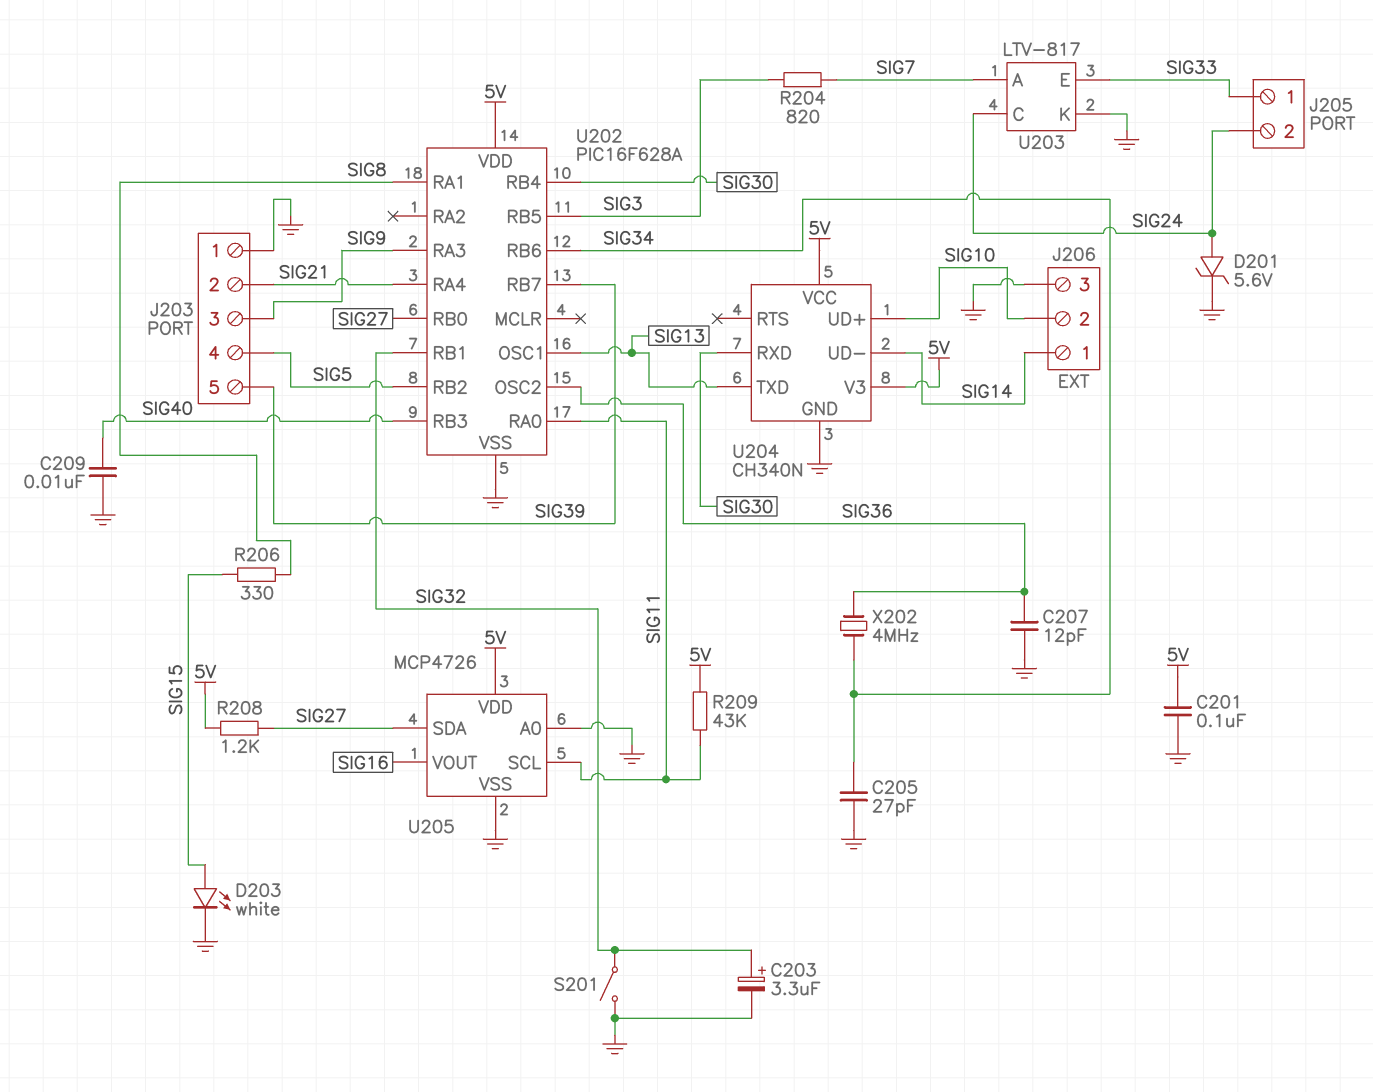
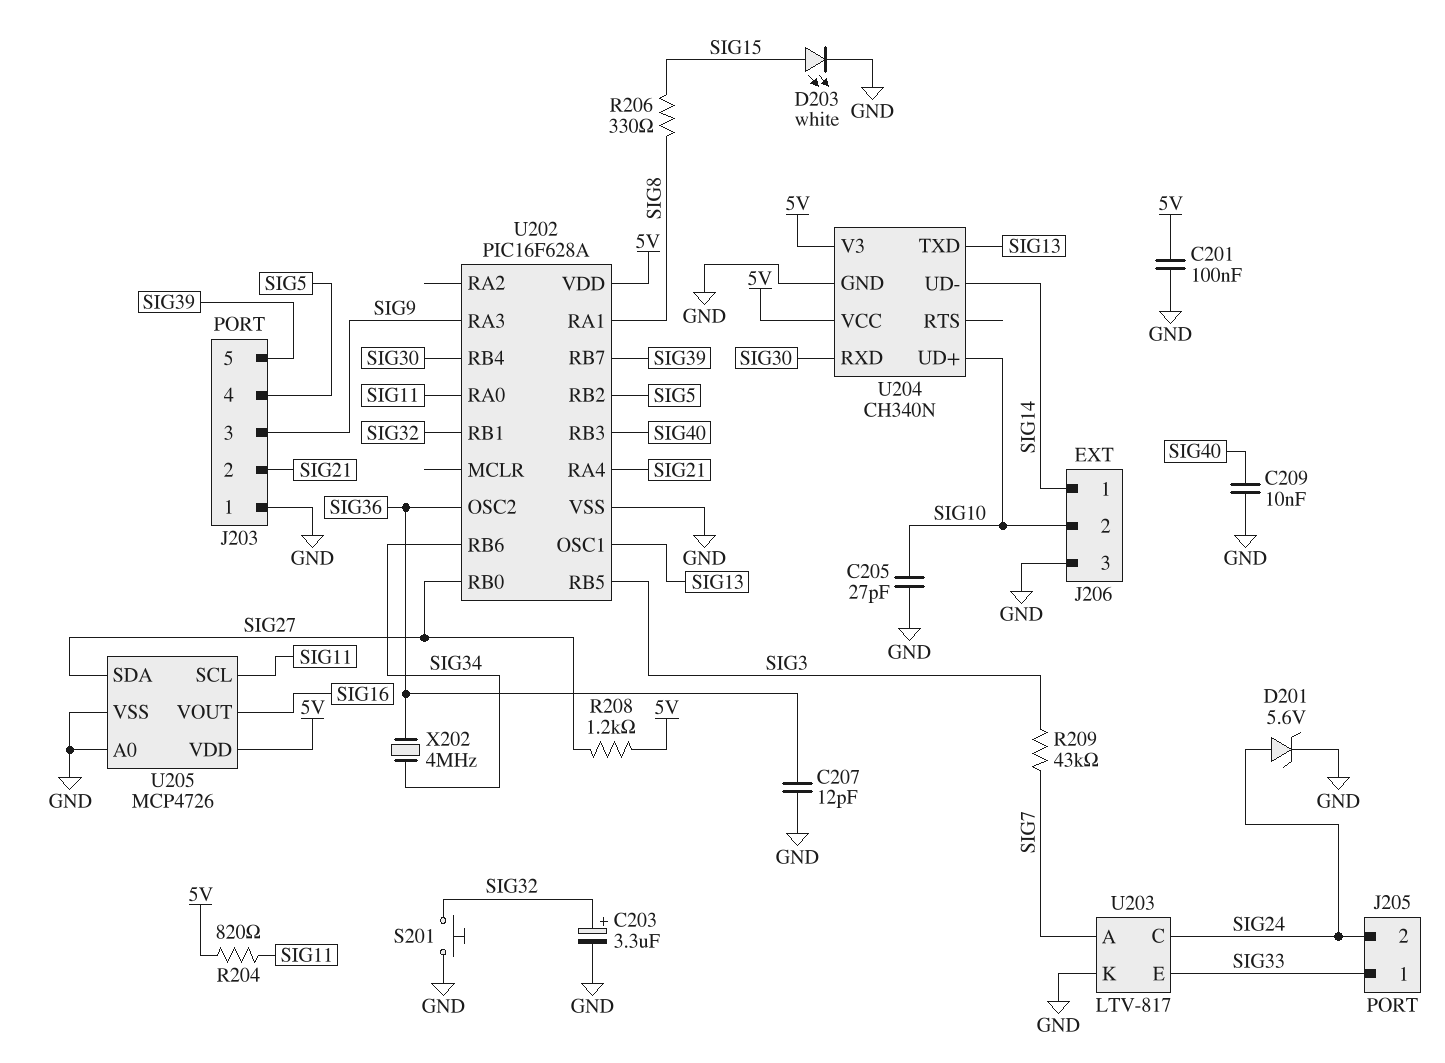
C205: 27pF (GND, SIG34) -> 27pF (GND, SIG10)
R204: 820 (SIG3, SIG7) -> 820 (5V, SIG11)
R209: 43k (5V, SIG11) -> 43k (SIG3, SIG7)
S201: switch (GND, SIG32) -> button (GND, SIG32)

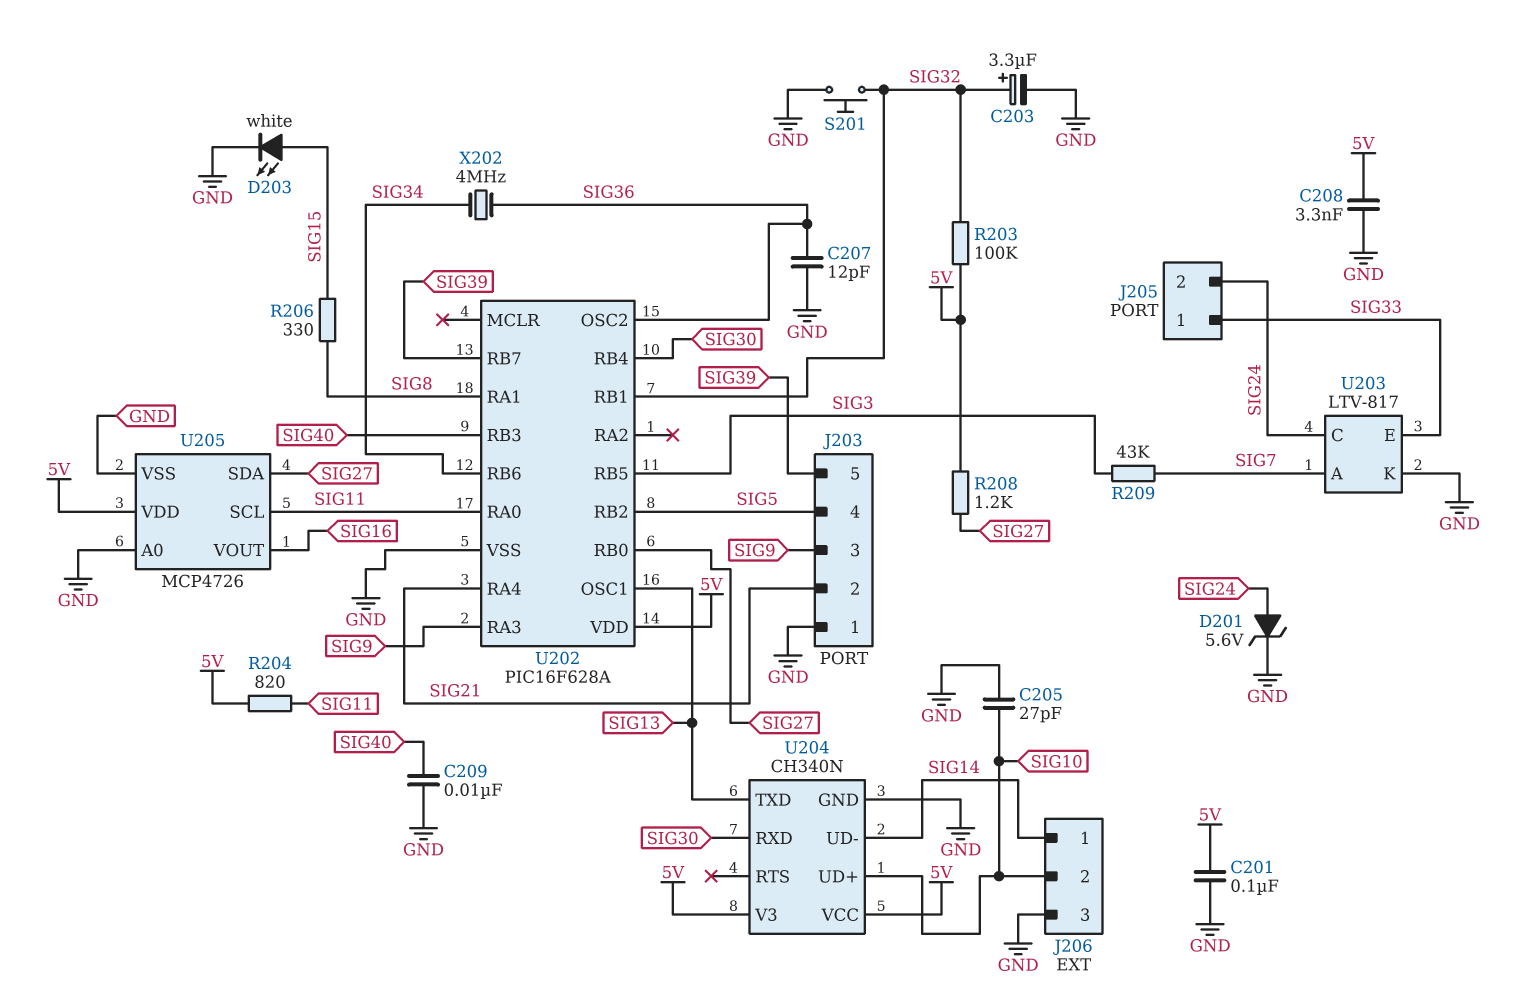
C208: none -> 3.3nF (5V, GND)
R203: none -> 100k (5V, SIG32)

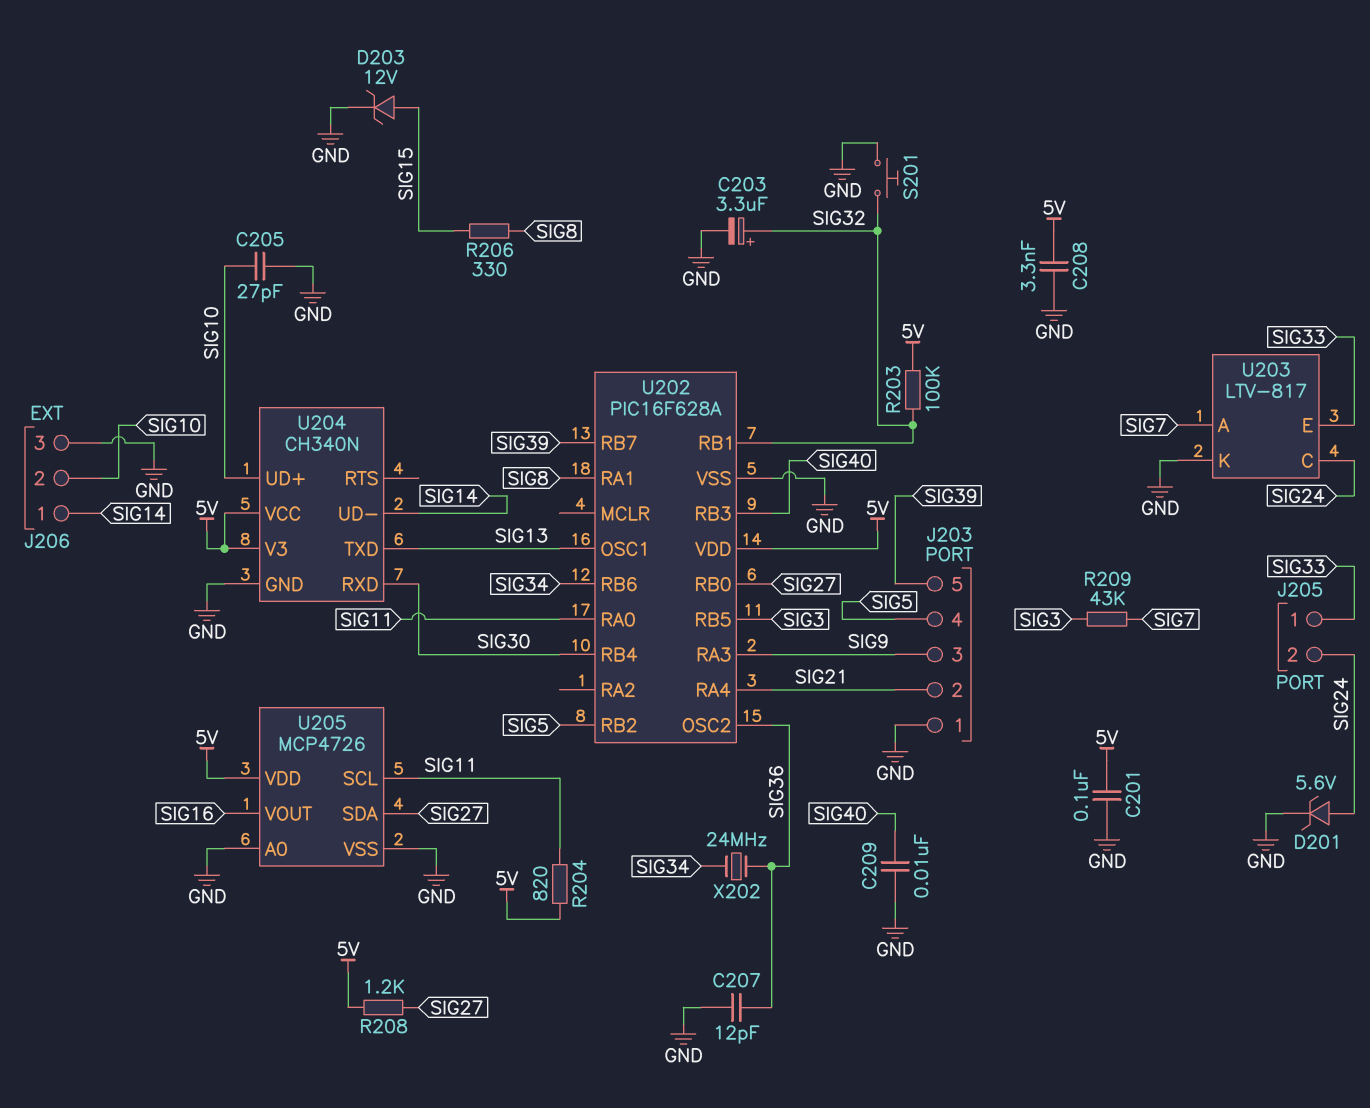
D203: LED white (A SIG15, K GND) -> zener 12V (A SIG15, K GND)
X202: 4MHz (SIG34, SIG36) -> 24MHz (SIG34, SIG36)

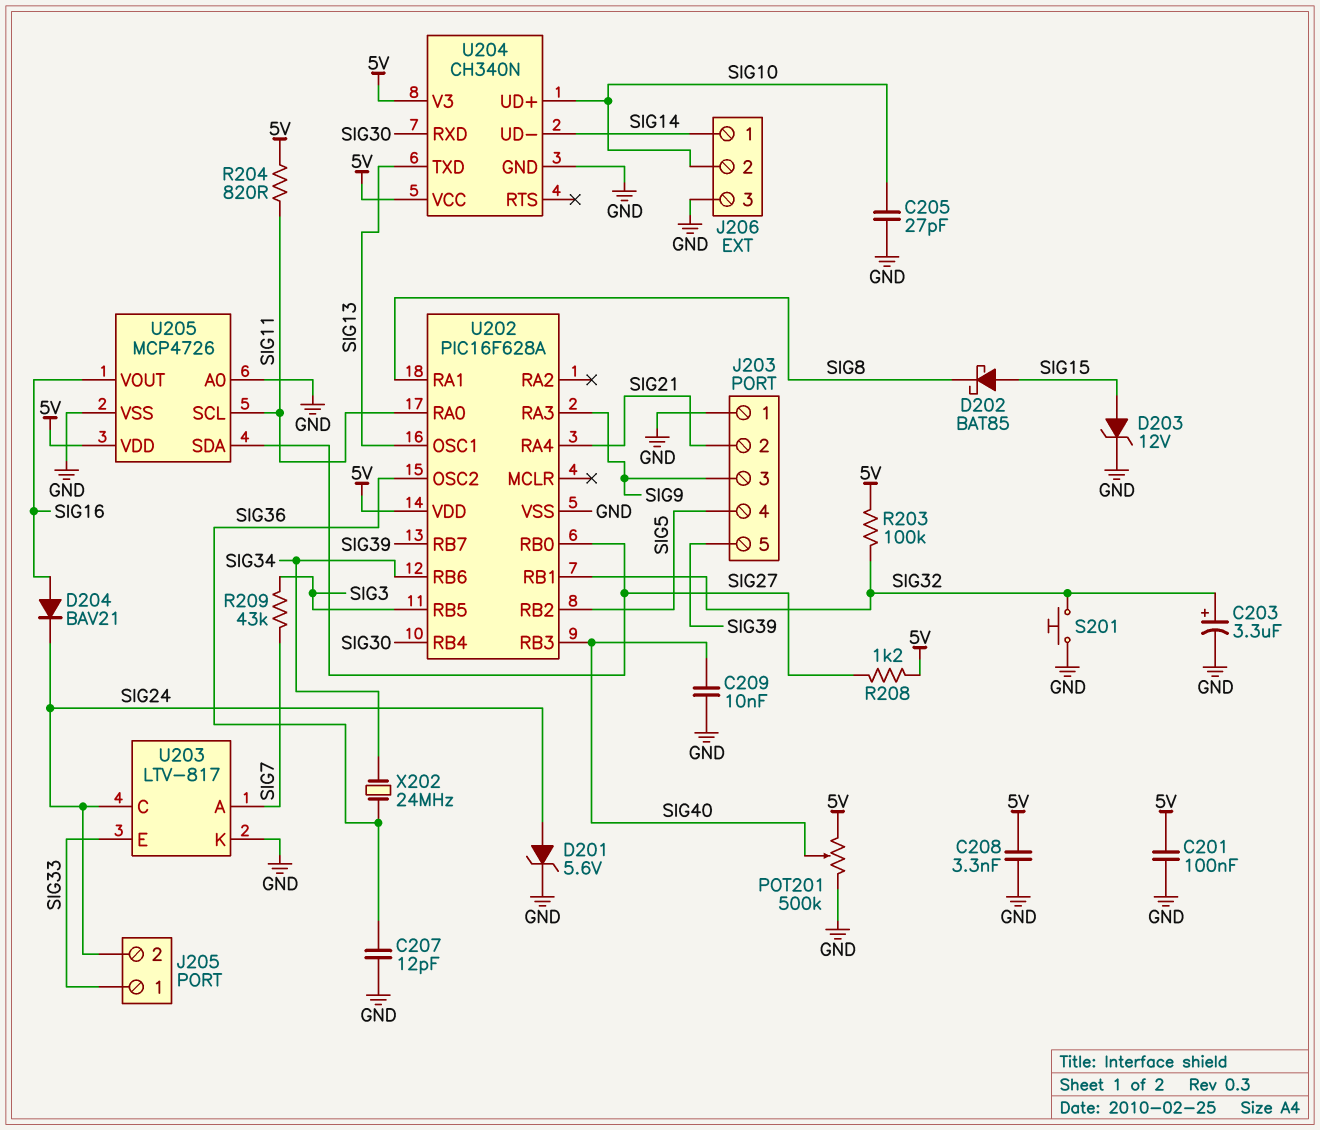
D202: none -> schottky BAT85 (A SIG15, K SIG8)
D204: none -> diode BAV21 (A SIG16, K SIG24)
POT201: none -> 500k (5V, GND, wiper SIG40)
R206: 330 (SIG8, SIG15) -> none

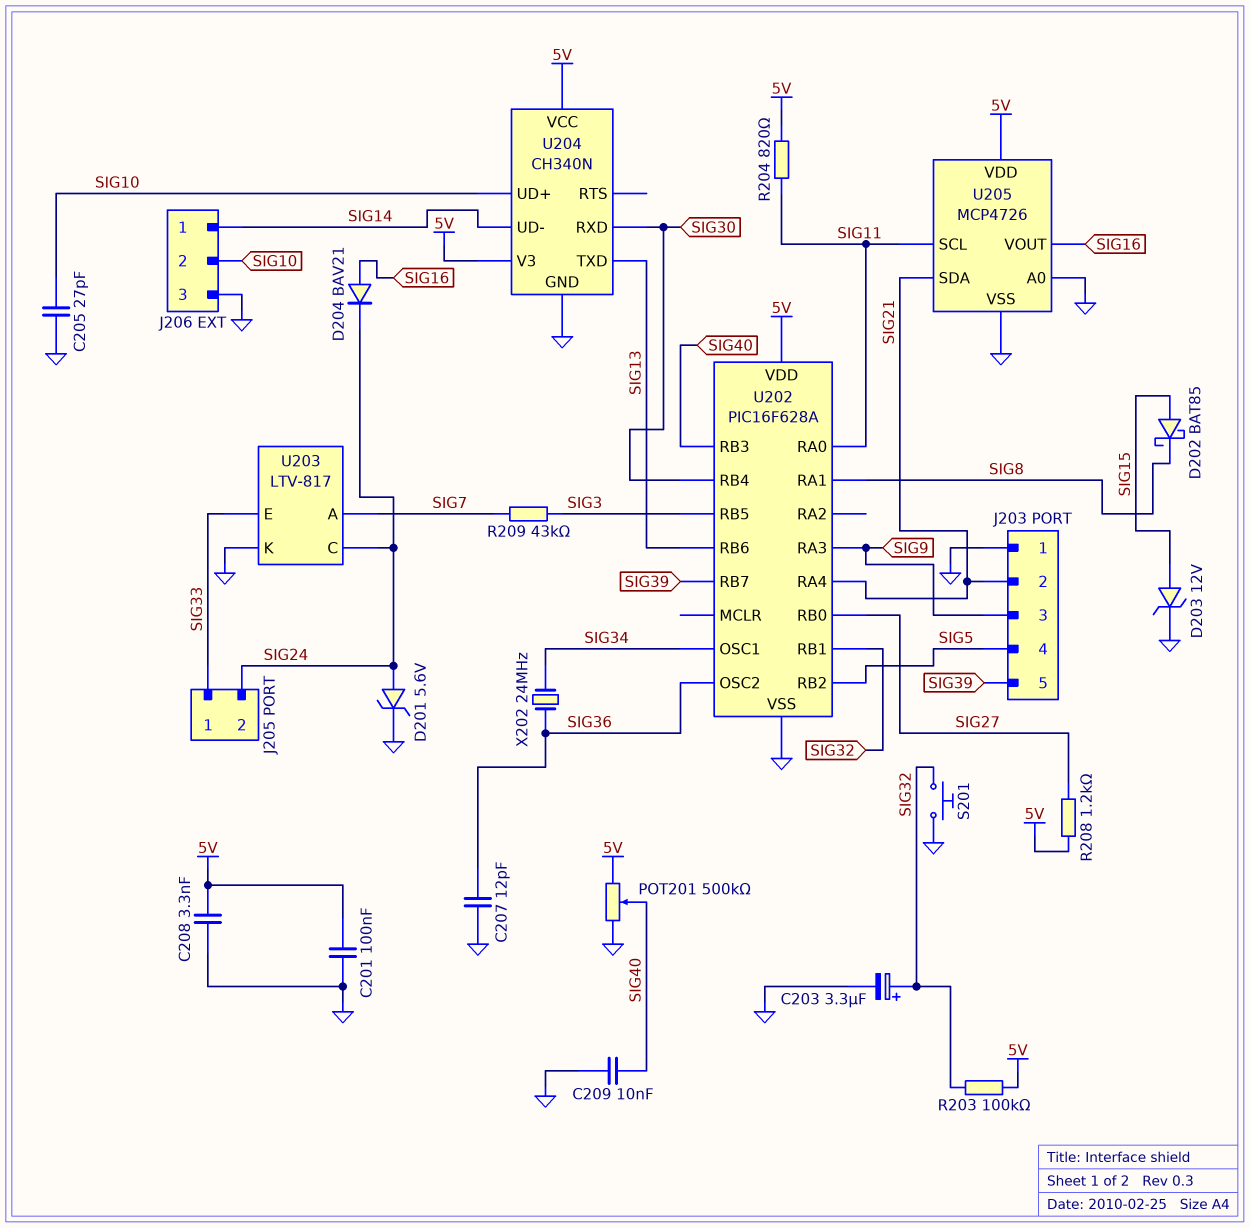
U202 pin OSC1: SIG13 -> SIG34
U202 pin RB6: SIG34 -> SIG13
U205 pin SDA: SIG27 -> SIG21

